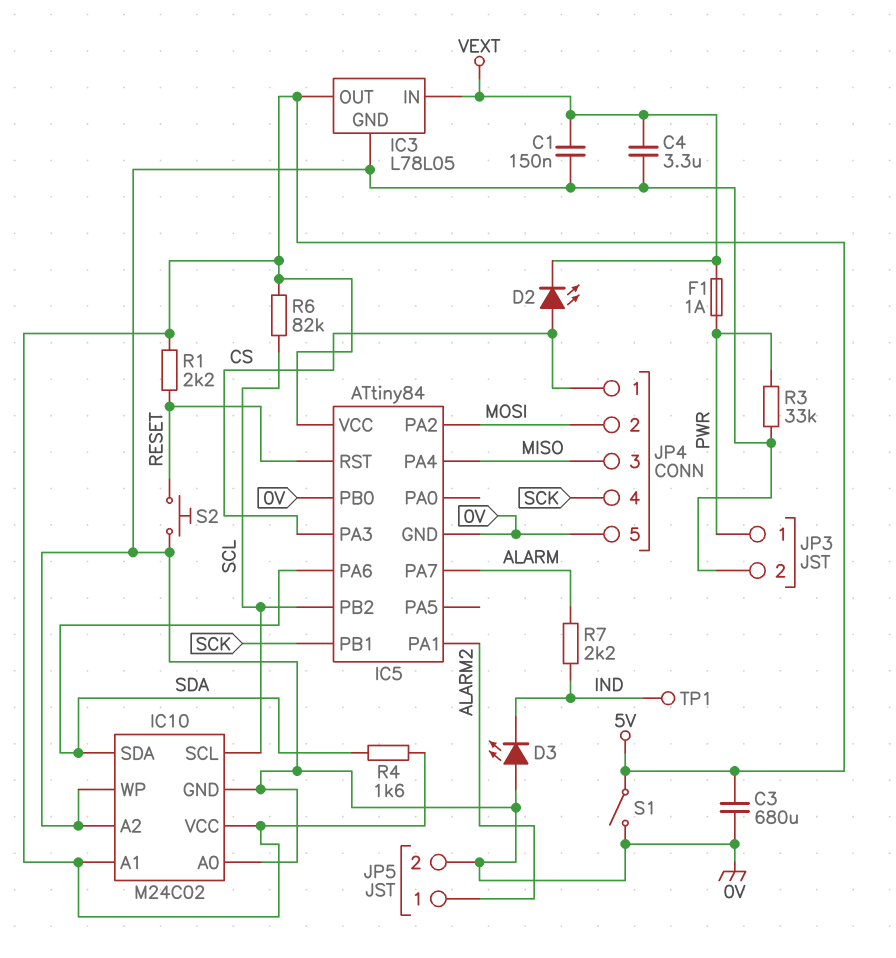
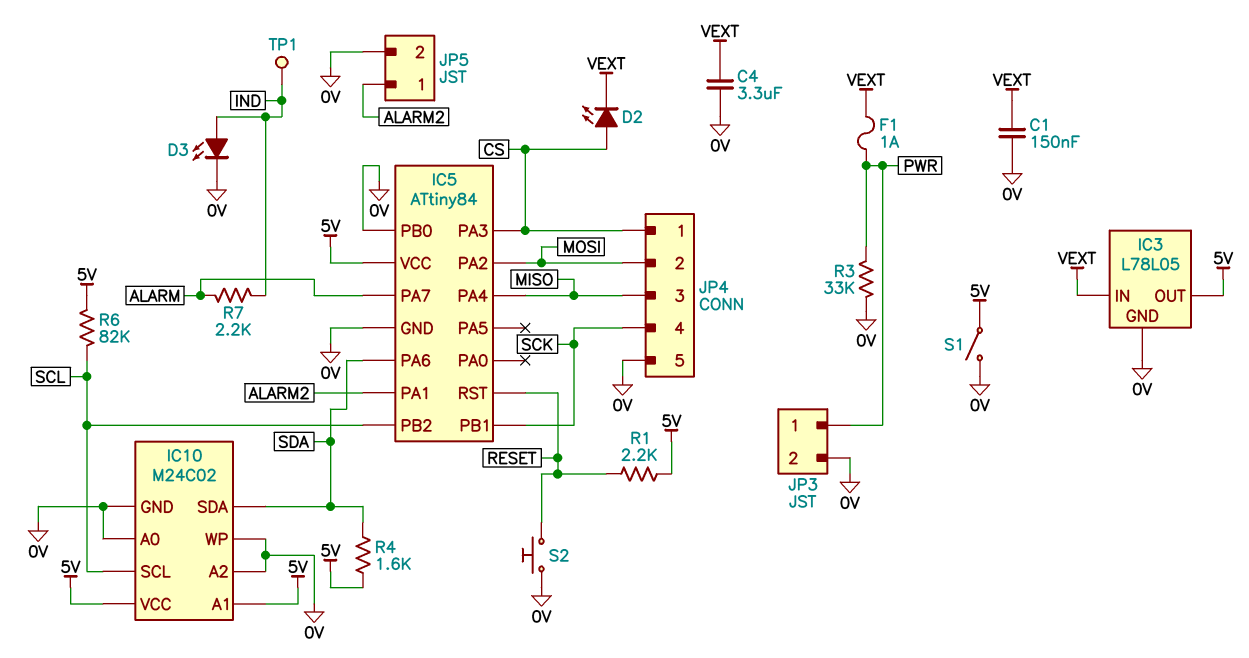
C3: 680uF (0V, 5V) -> none
D3: LED (A 0V, K IND) -> LED (A IND, K 0V)

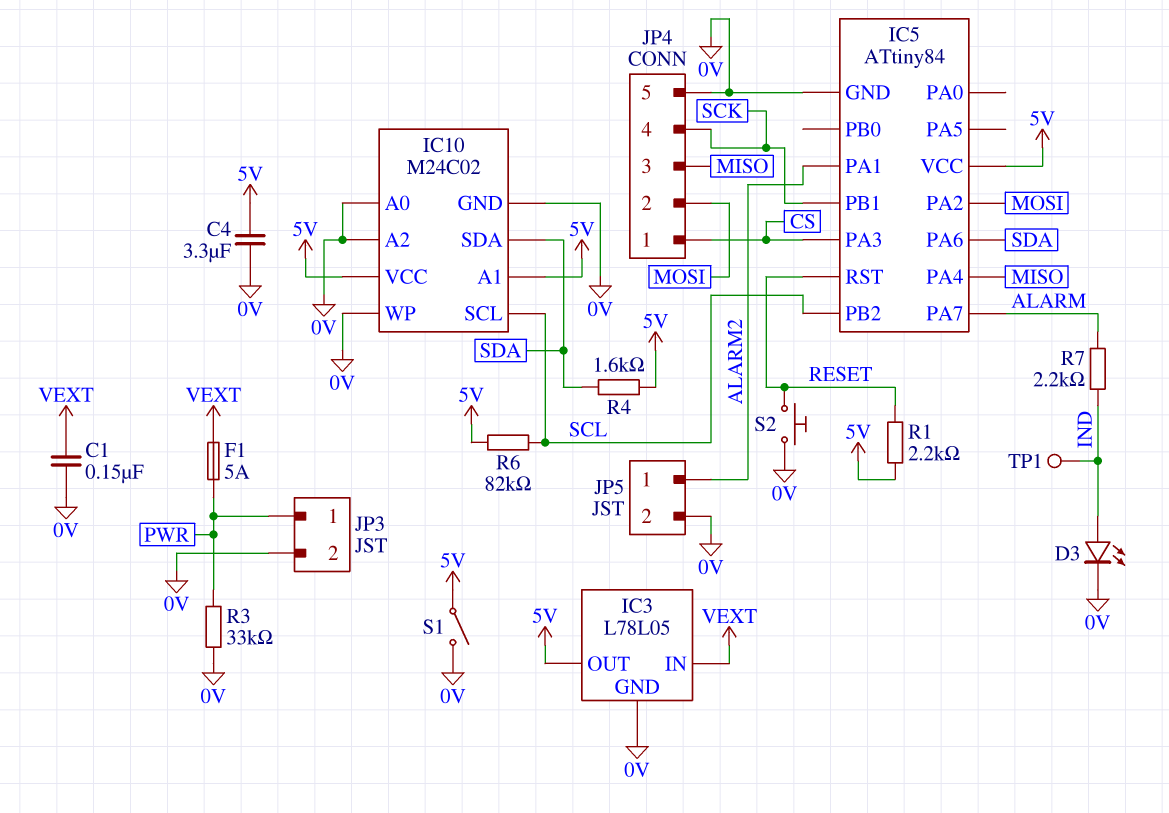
C4: 3.3uF (0V, VEXT) -> 3.3uF (0V, 5V)
D2: LED (A CS, K VEXT) -> none
F1: 1A (PWR, VEXT) -> 5A (PWR, VEXT)
IC5 pin PB0: 0V -> none

